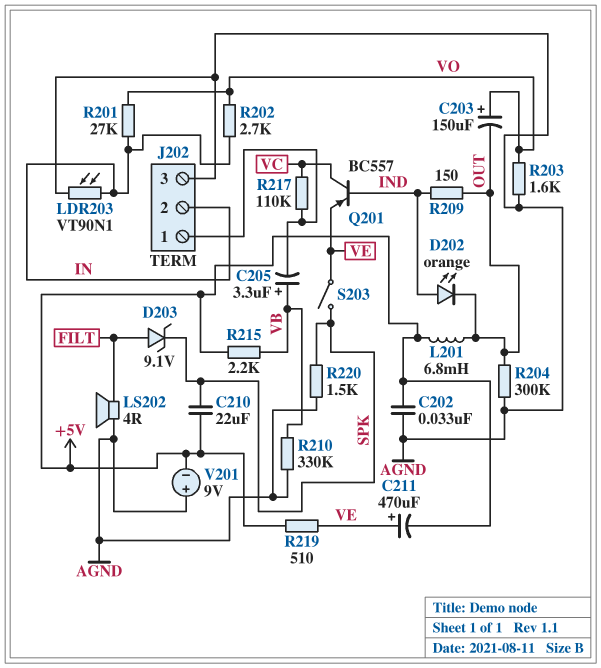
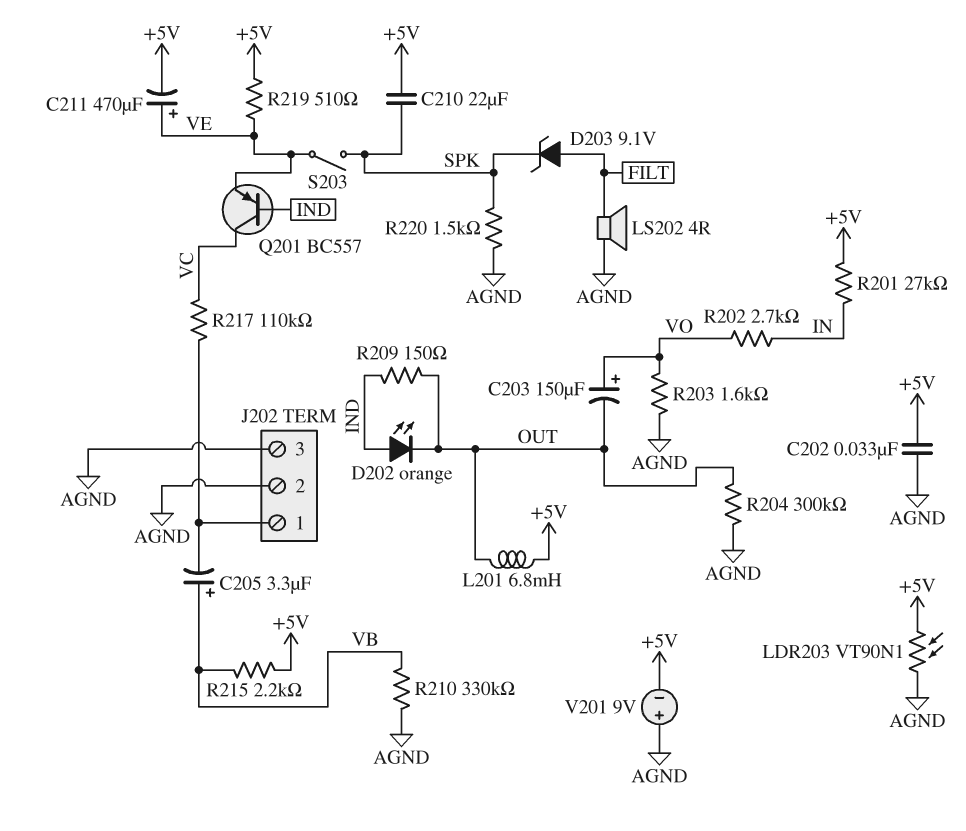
J202 pin 2: IN -> AGND
LDR203: VT90N1 (AGND, IN) -> VT90N1 (+5V, AGND)
R201: 27k (IN, VO) -> 27k (+5V, IN)

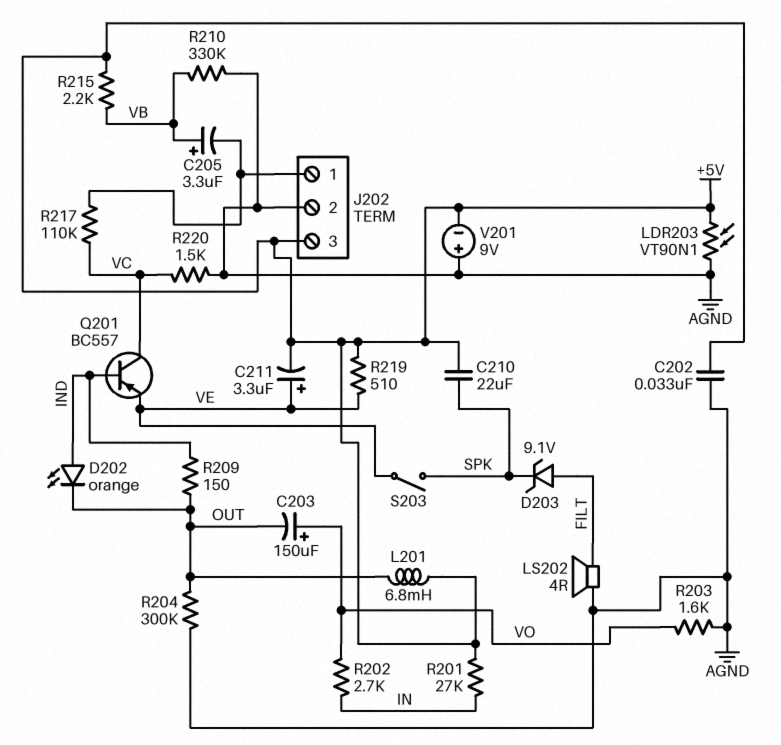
C211: 470uF (plus VE, minus +5V) -> 3.3uF (plus VE, minus +5V)
J202 pin 3: AGND -> +5V
R220: 1.5k (AGND, SPK) -> 1.5k (AGND, VC)

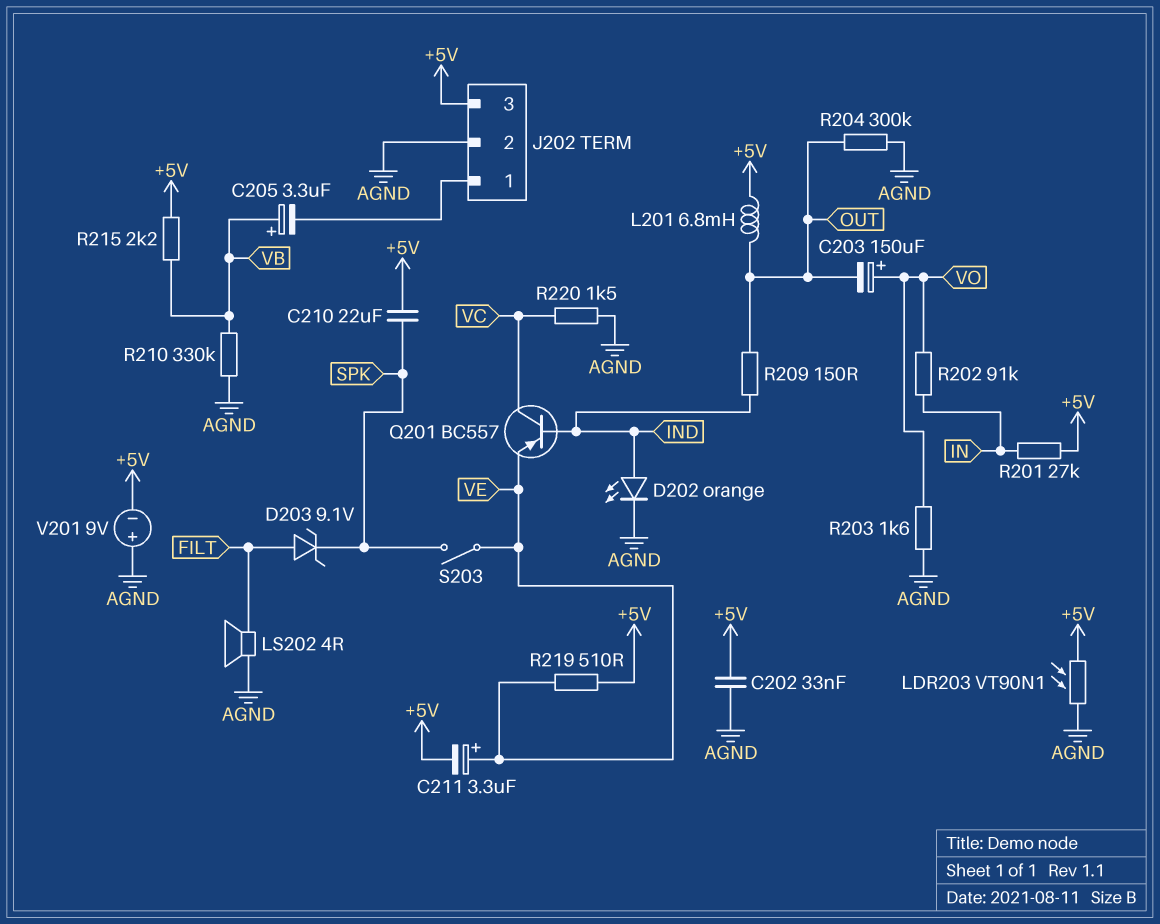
D202: LED orange (A IND, K OUT) -> LED orange (A IND, K AGND)
R202: 2.7k (IN, VO) -> 91k (IN, VO)
R217: 110k (J202/1, VC) -> none

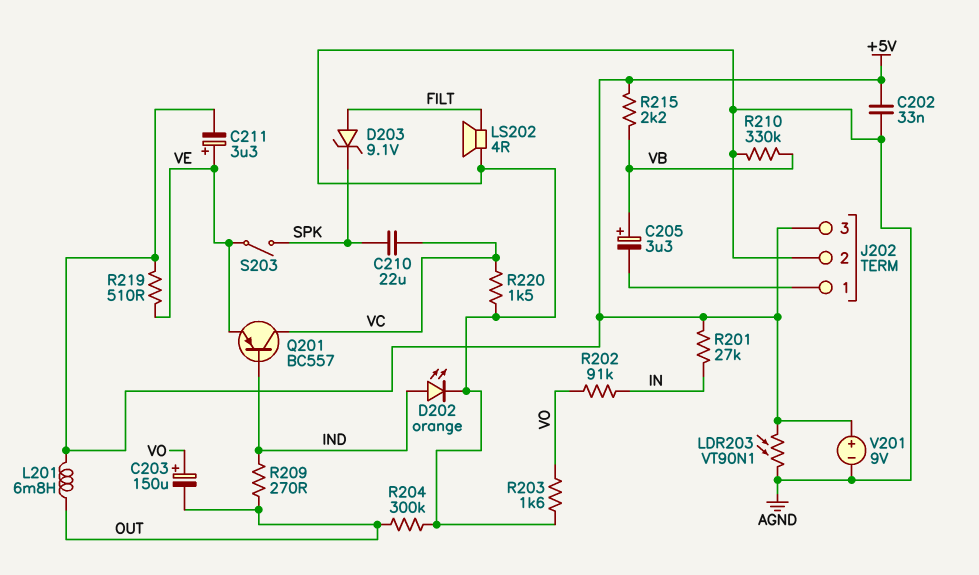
C210: 22uF (+5V, SPK) -> 22uF (SPK, VC)
R209: 150 (IND, OUT) -> 270 (IND, OUT)
V201: 9V (plus AGND, minus +5V) -> 9V (plus +5V, minus AGND)

